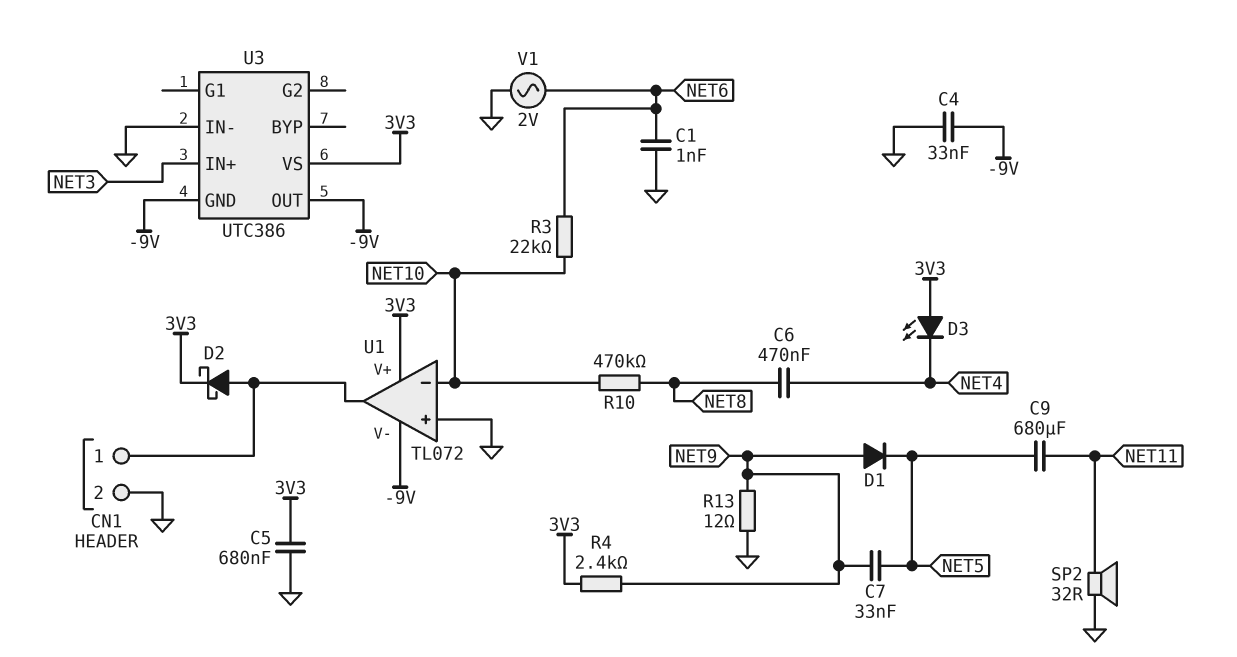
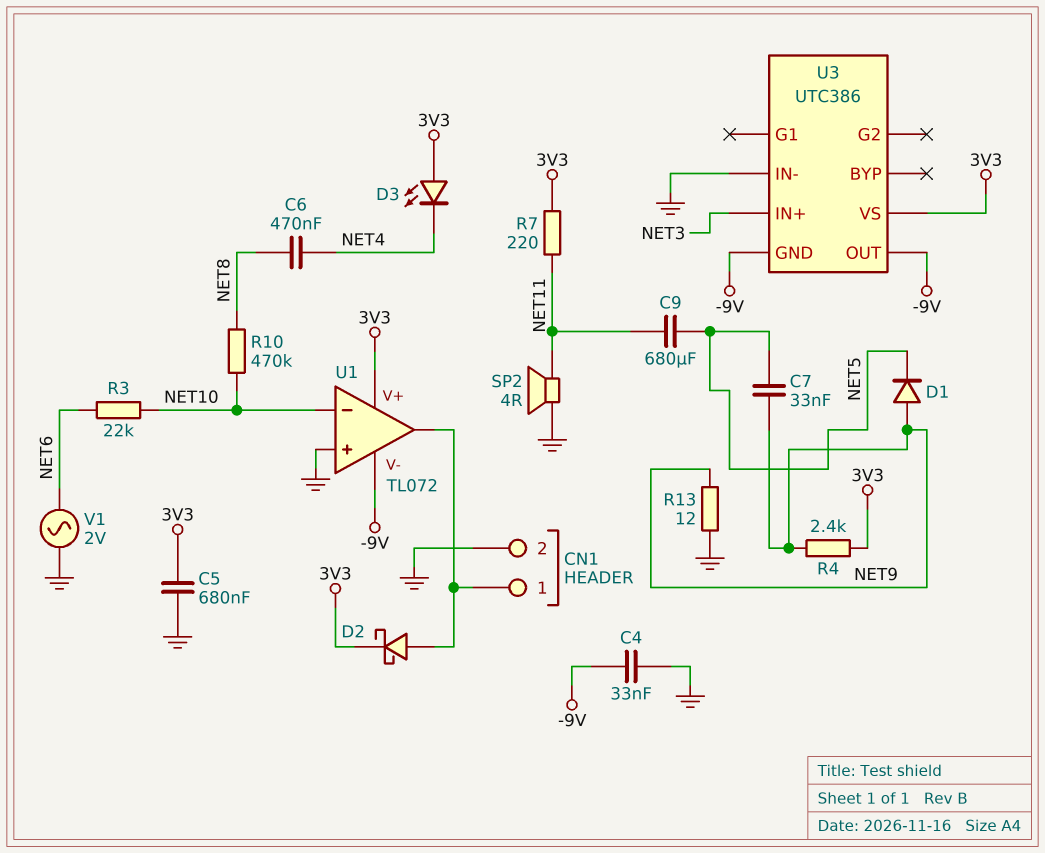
C1: 1nF (GND, NET6) -> none
R7: none -> 220 (3V3, NET11)
SP2: speaker 32R (GND, NET11) -> speaker 4R (GND, NET11)

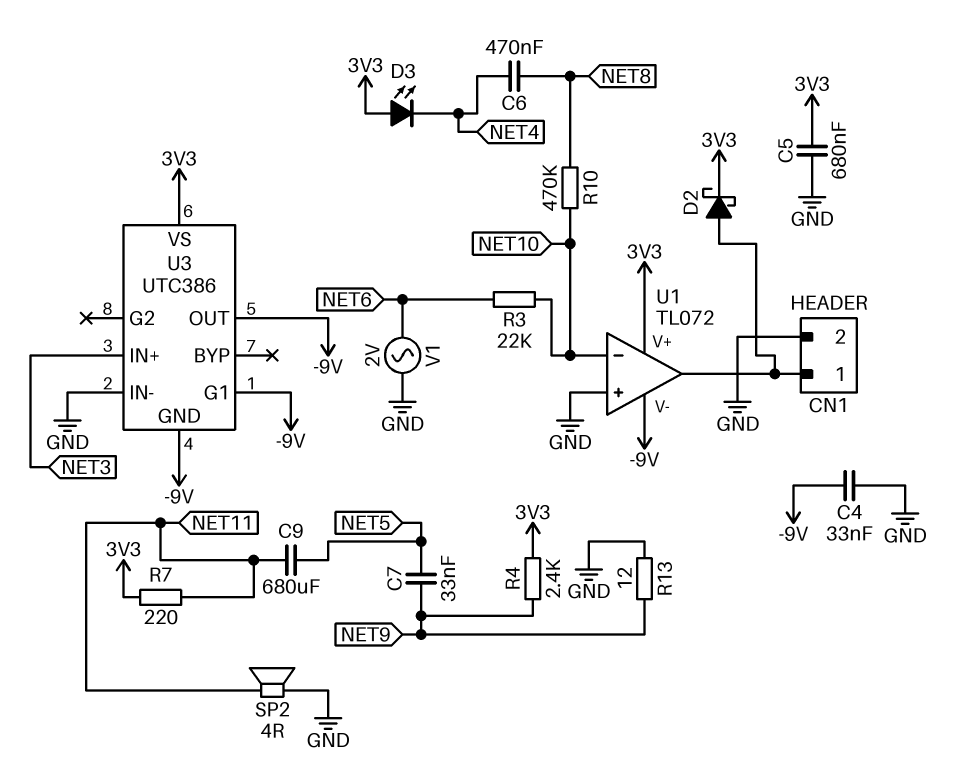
D1: diode (A NET9, K NET5) -> none
U3 pin G1: none -> -9V

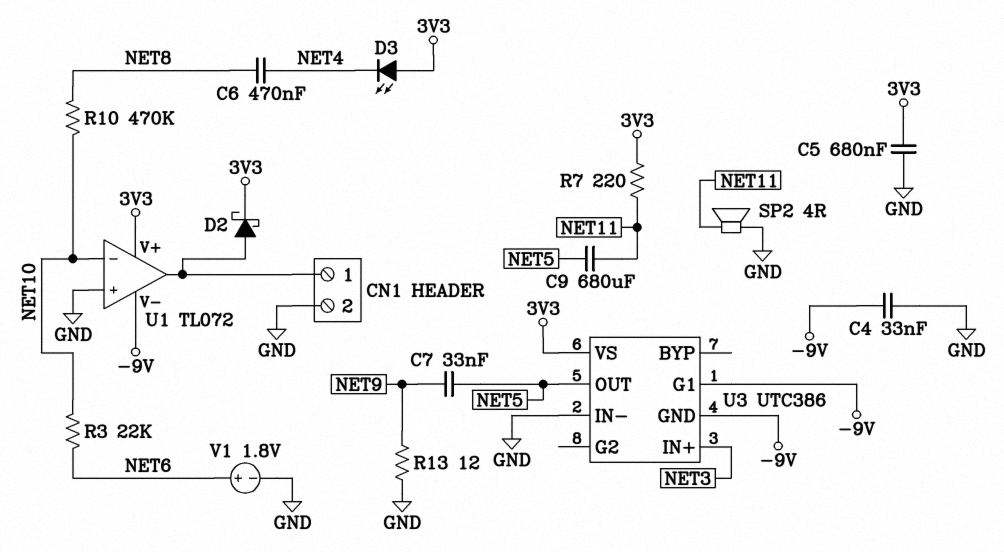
R4: 2.4k (3V3, NET9) -> none
U3 pin OUT: -9V -> NET5
V1: AC 2V (GND, NET6) -> 1.8V (plus NET6, minus GND)

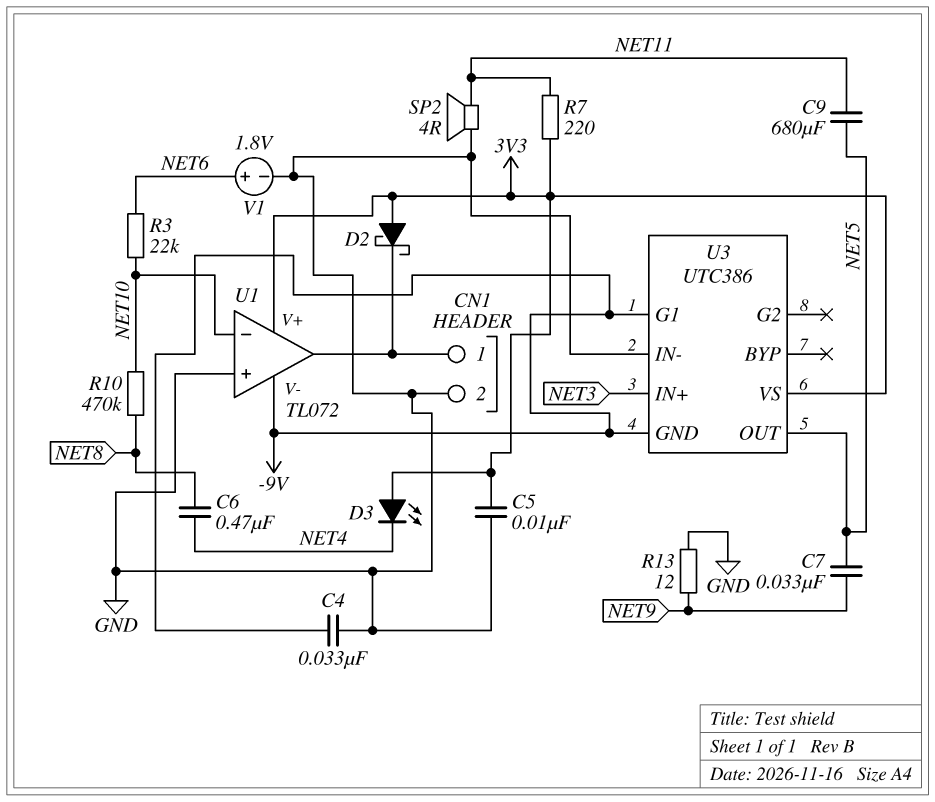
C5: 680nF (3V3, GND) -> 10nF (3V3, GND)
D2: schottky (A CN1/1, K 3V3) -> schottky (A 3V3, K CN1/1)

